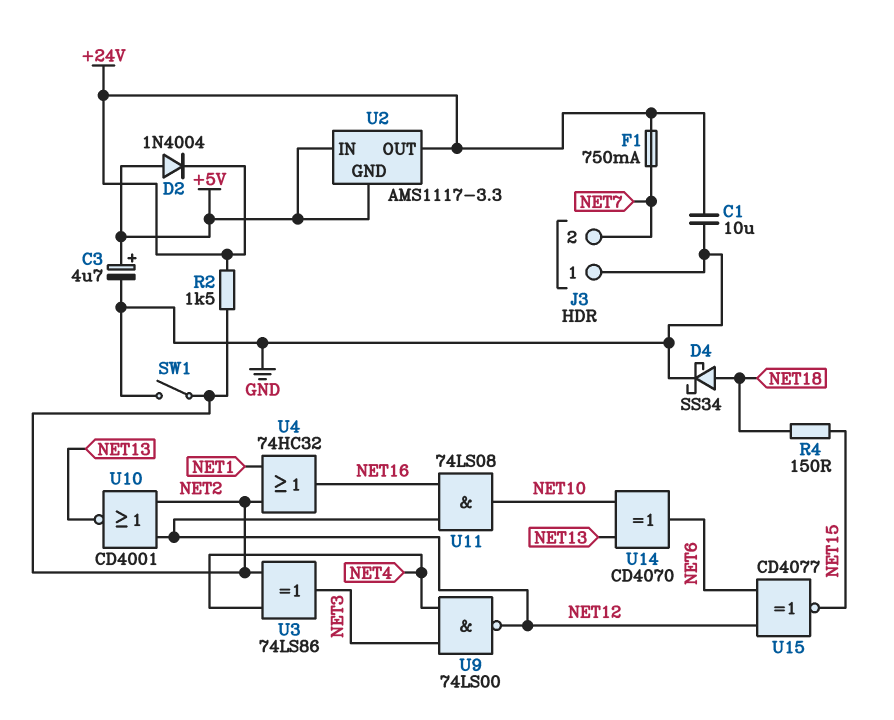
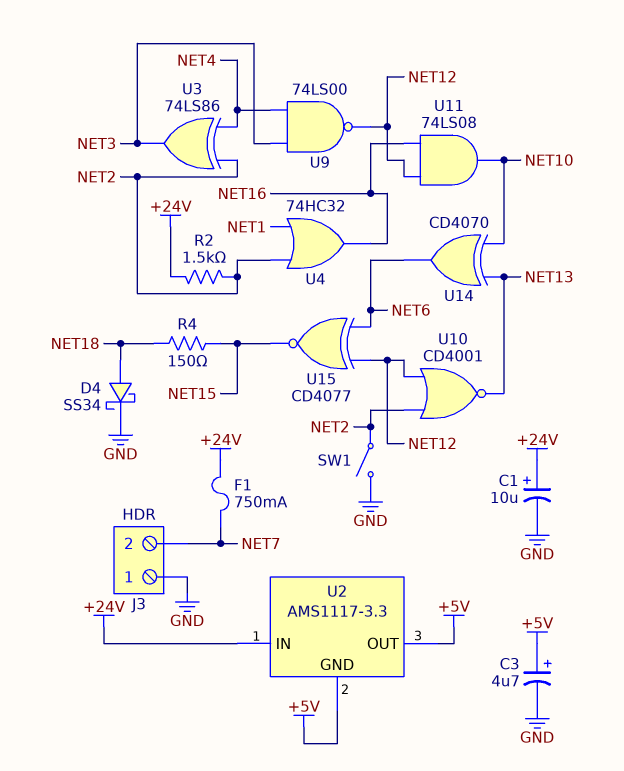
C1: 10uF (+24V, GND) -> 10uF (plus +24V, minus GND)
D2: diode 1N4004 (A +5V, K +24V) -> none
U2 pin IN: +5V -> +24V
U2 pin OUT: +24V -> +5V

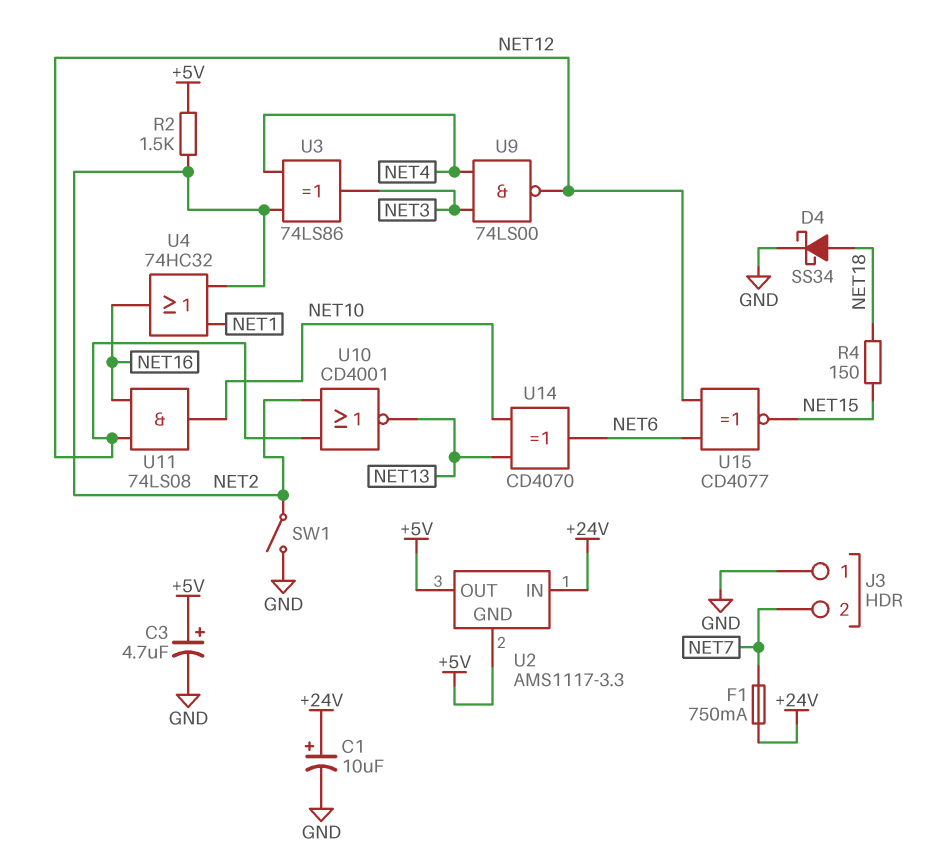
R2: 1.5k (+24V, NET2) -> 1.5k (+5V, NET2)

